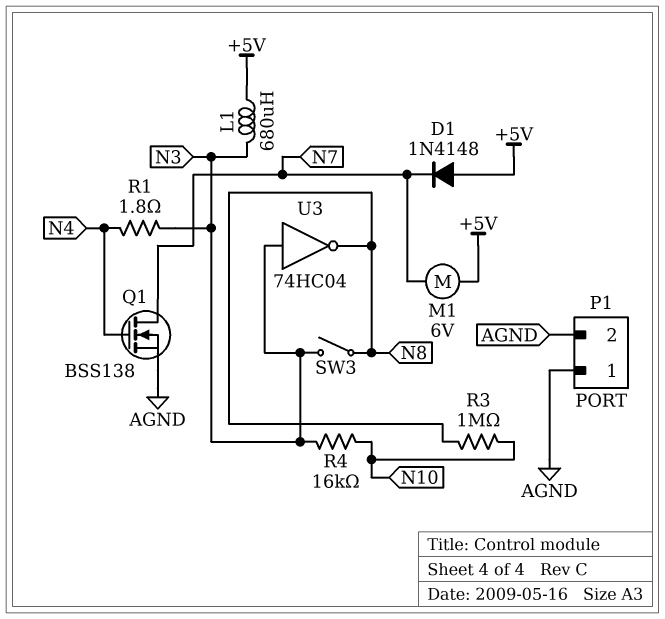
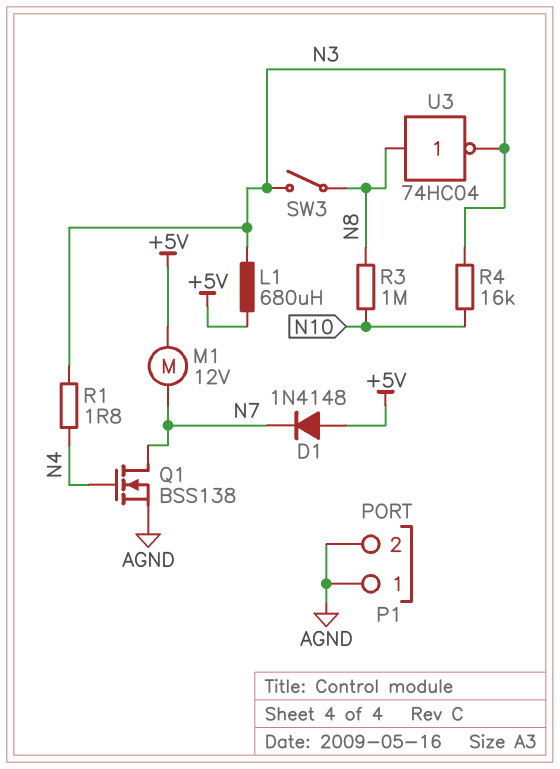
M1: motor 6V (+5V, N7) -> motor 12V (+5V, N7)
U3: NOT 74HC04 (in N3, out N8) -> NOT 74HC04 (in N8, out N3)

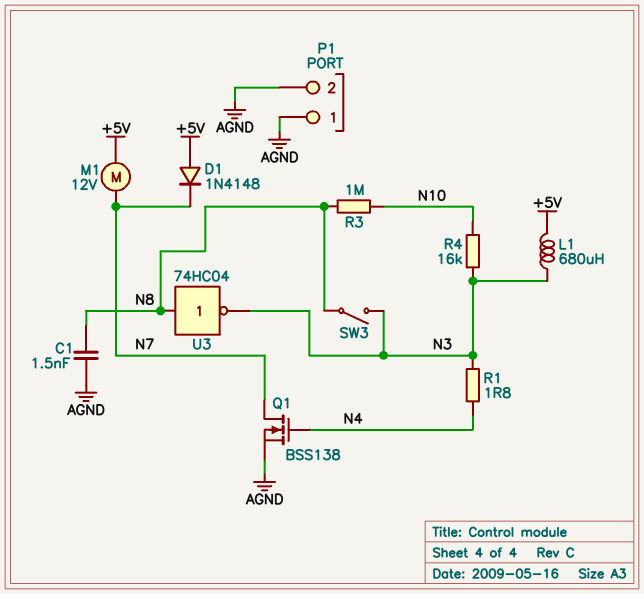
C1: none -> 1.5nF (AGND, N8)

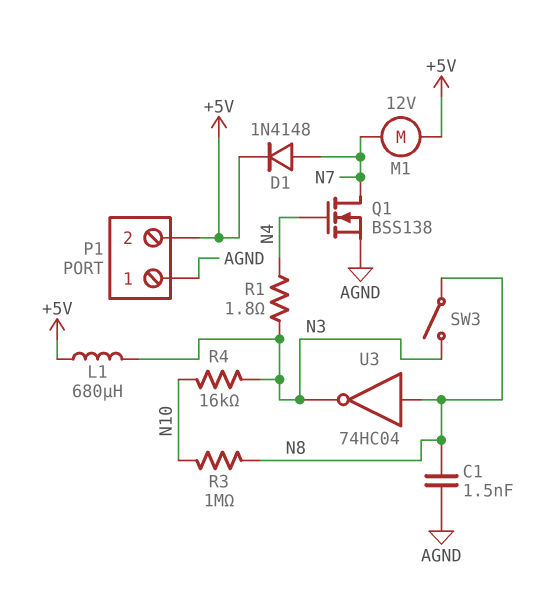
D1: diode 1N4148 (A +5V, K N7) -> diode 1N4148 (A N7, K +5V)
P1 pin 2: AGND -> +5V

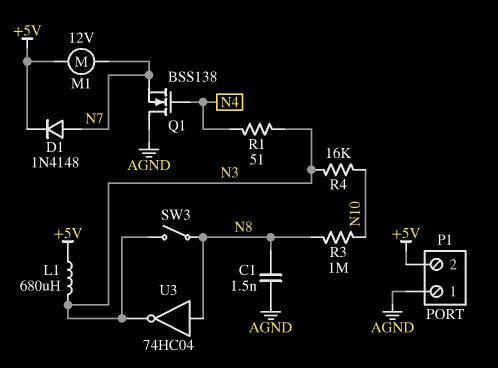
Q1: NMOS BSS138 (G N4, D N7, S AGND) -> NMOS BSS138 (G N4, D AGND, S N7)
R1: 1.8 (N3, N4) -> 51 (N3, N4)

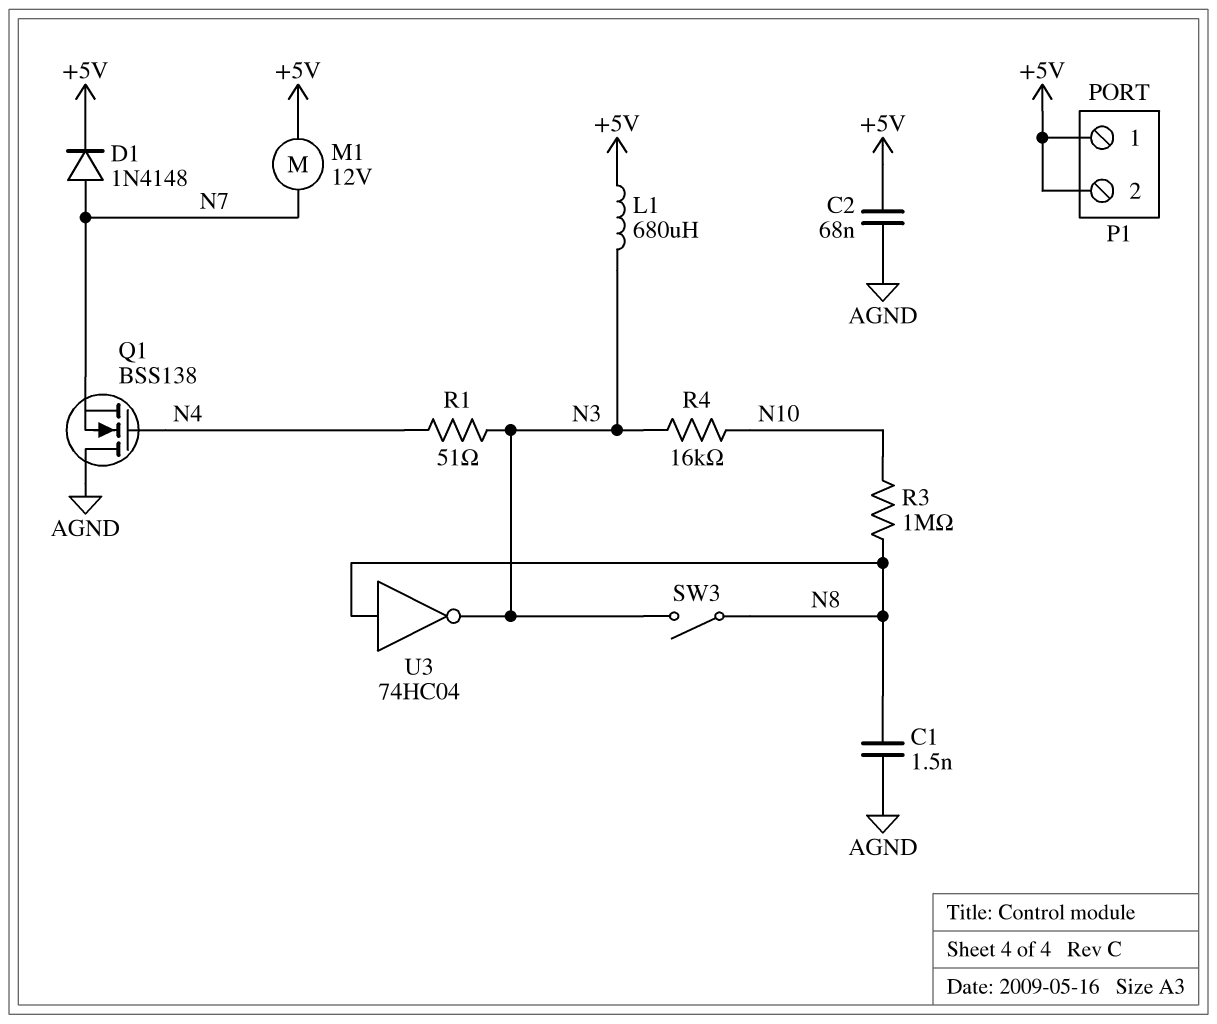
C2: none -> 68nF (+5V, AGND)
P1 pin 1: AGND -> +5V

